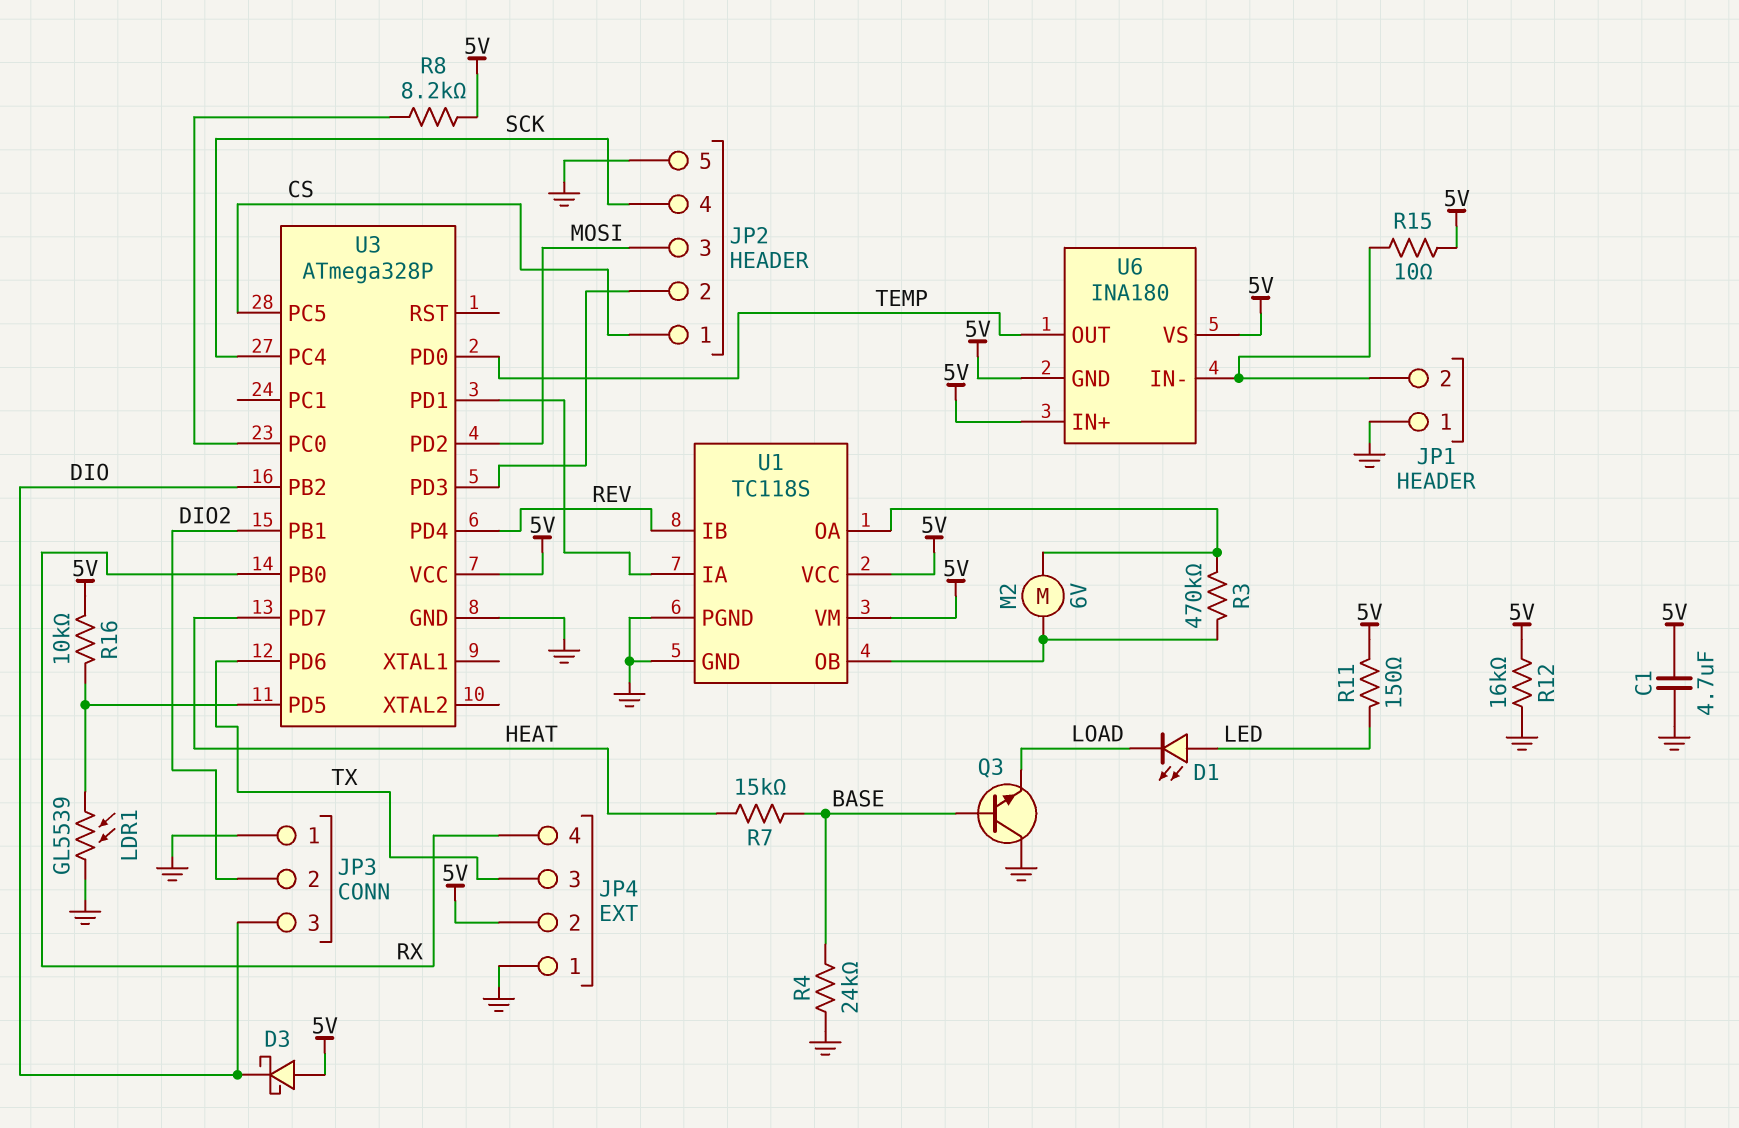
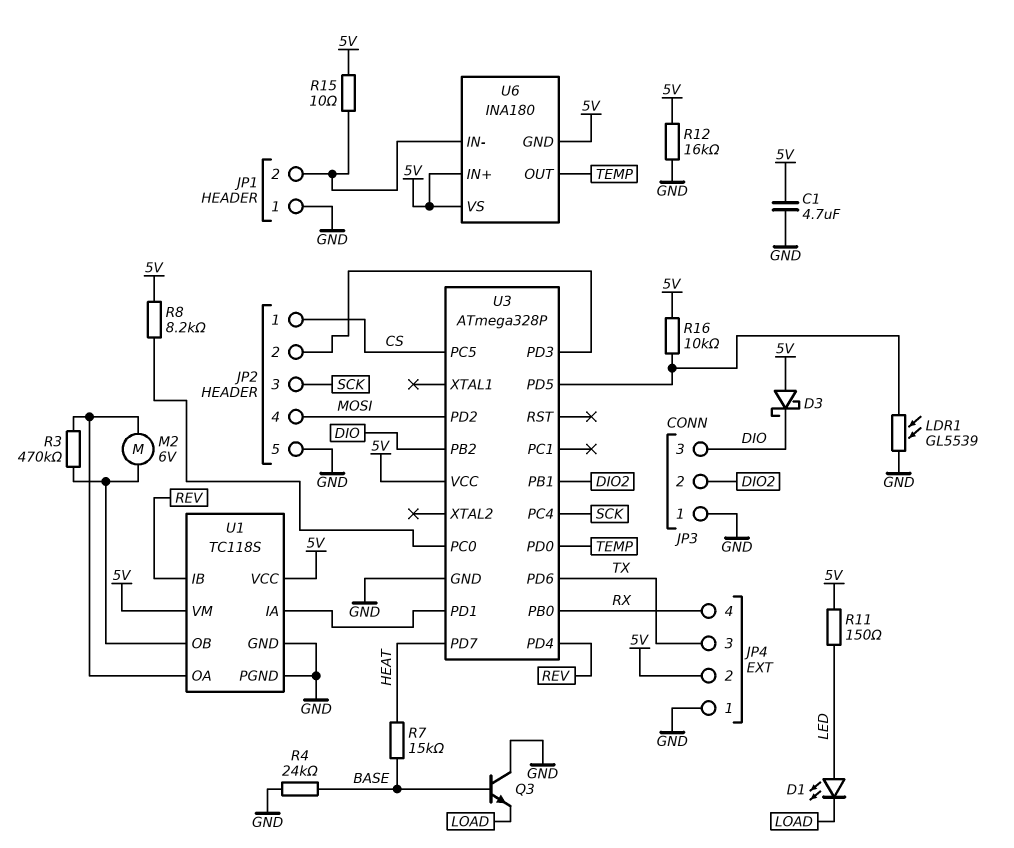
JP2 pin 3: MOSI -> SCK
JP2 pin 4: SCK -> MOSI

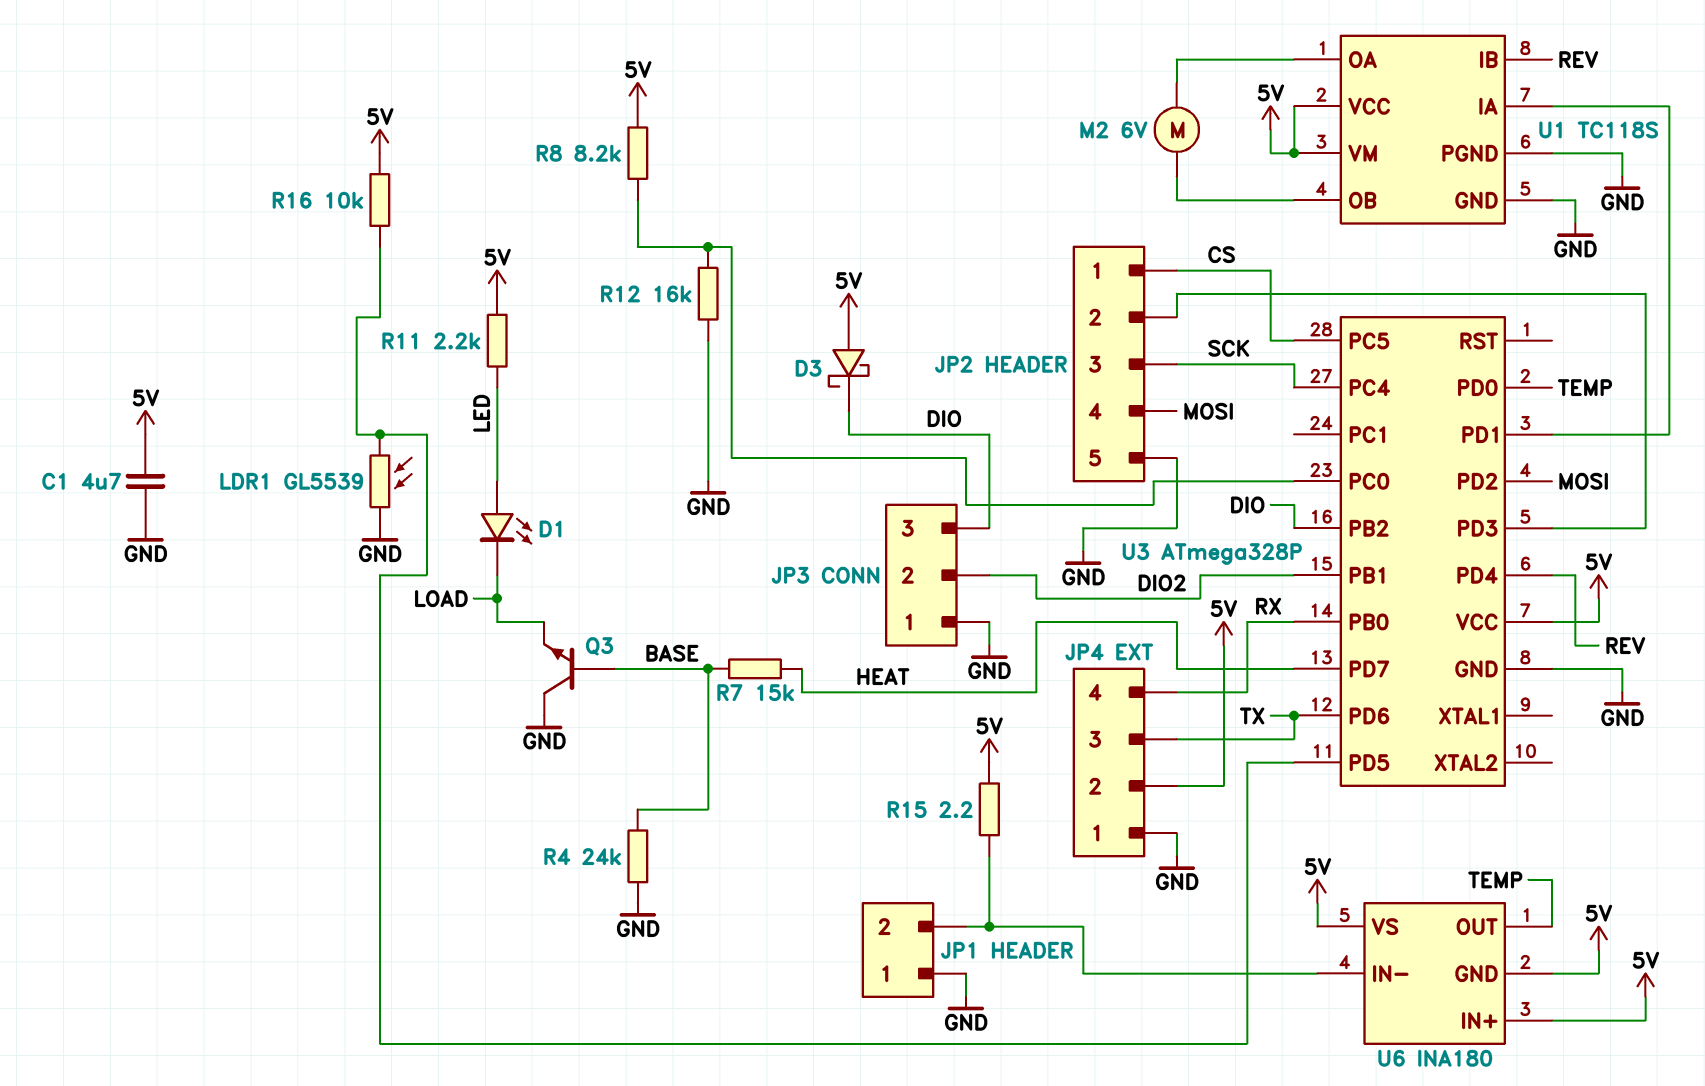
R3: 470k (U1/OA, U1/OB) -> none
R11: 150 (5V, LED) -> 2.2k (5V, LED)
R12: 16k (5V, GND) -> 16k (GND, U3/PC0)
R15: 10 (5V, JP1/2) -> 2.2 (5V, JP1/2)

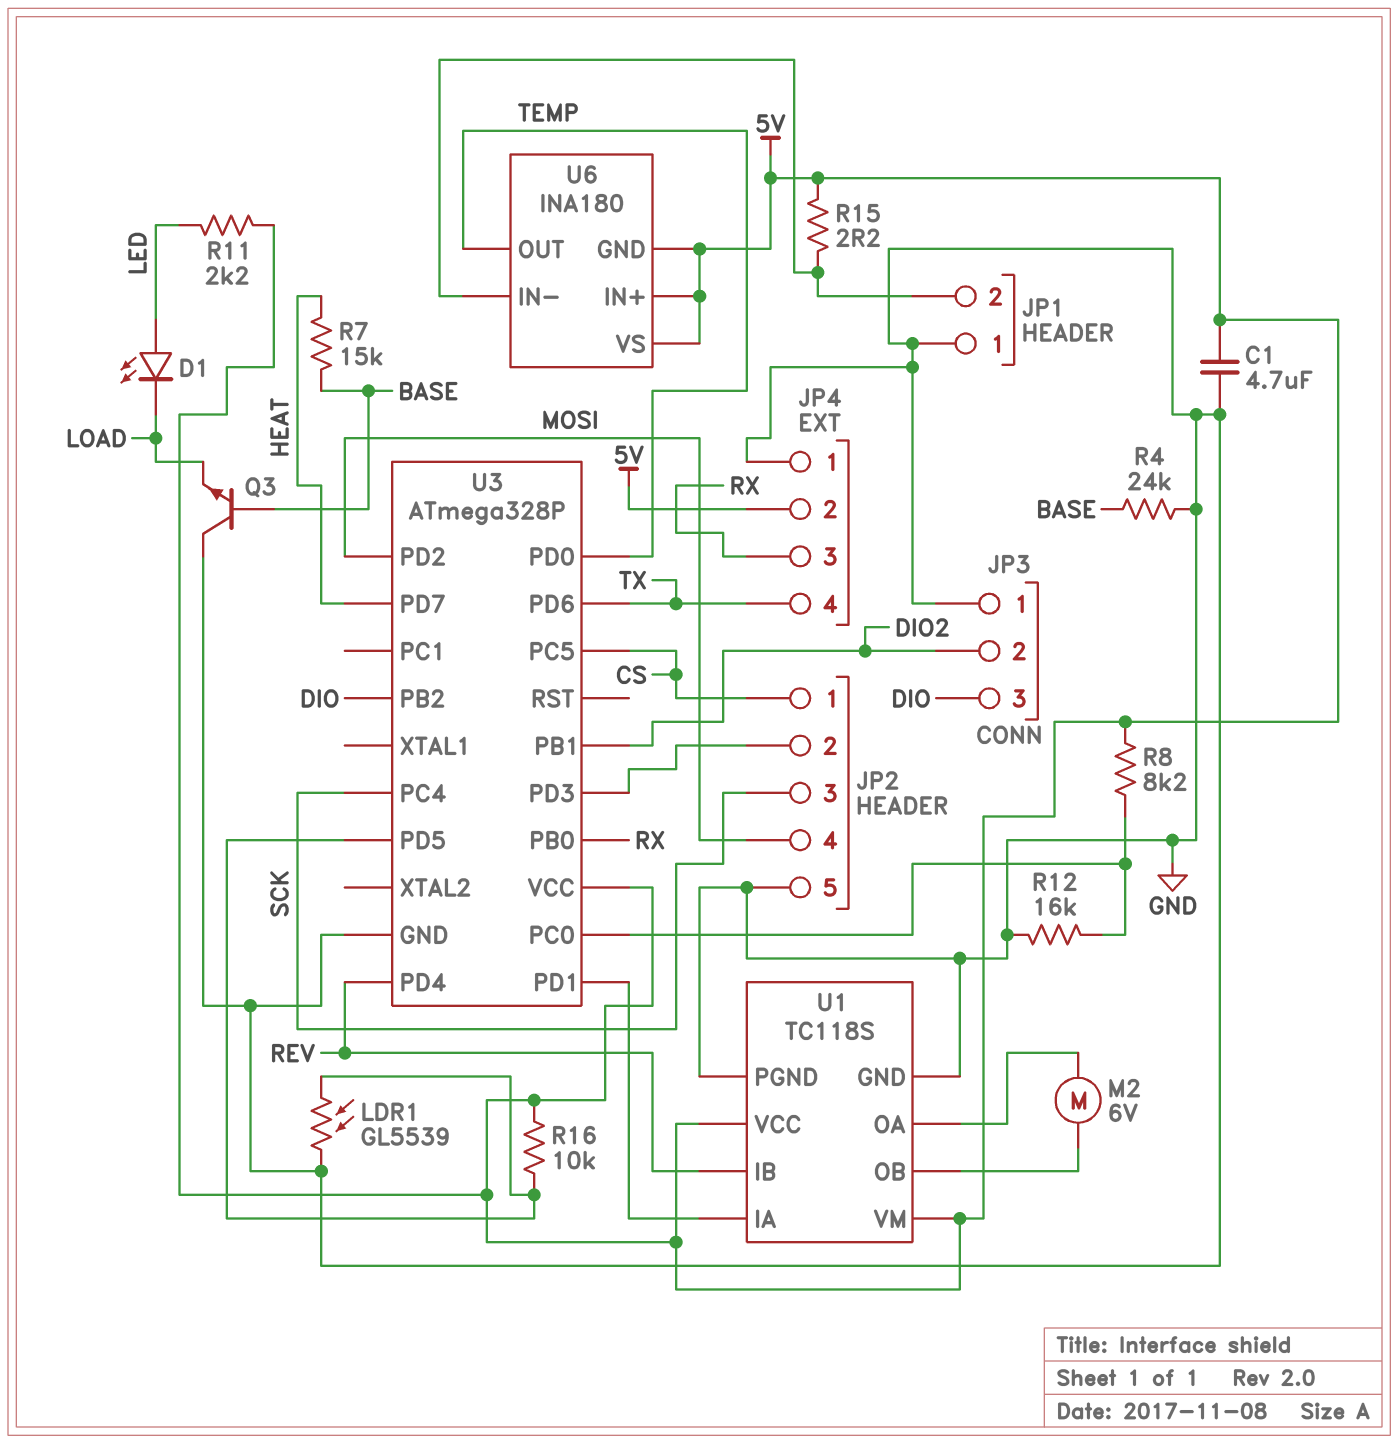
D3: schottky (A 5V, K DIO) -> none
JP4 pin 3: TX -> RX
JP4 pin 4: RX -> TX

